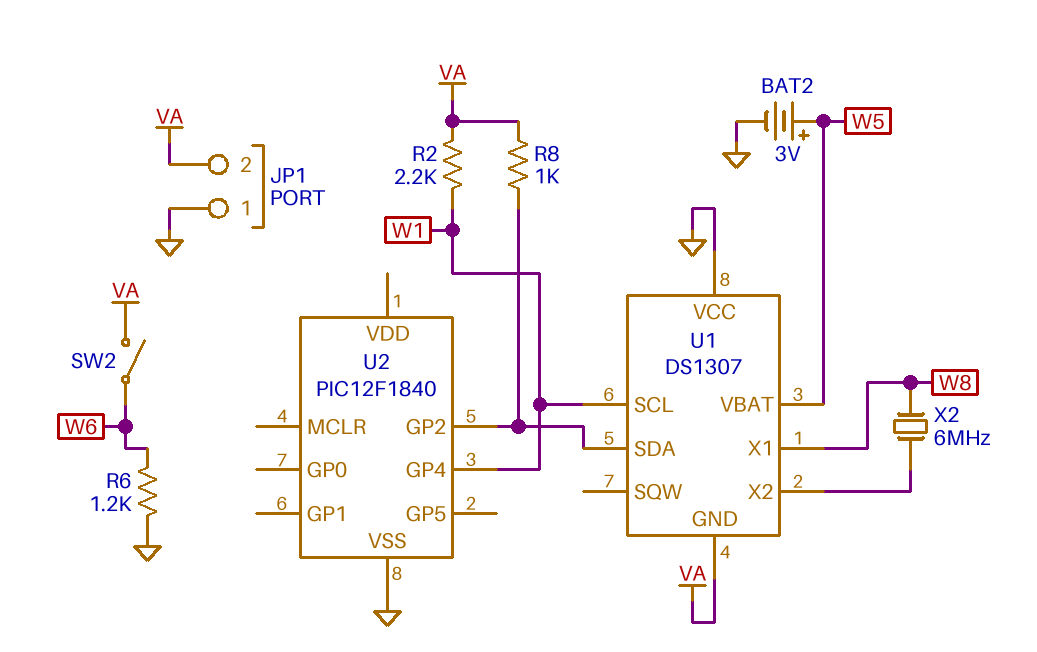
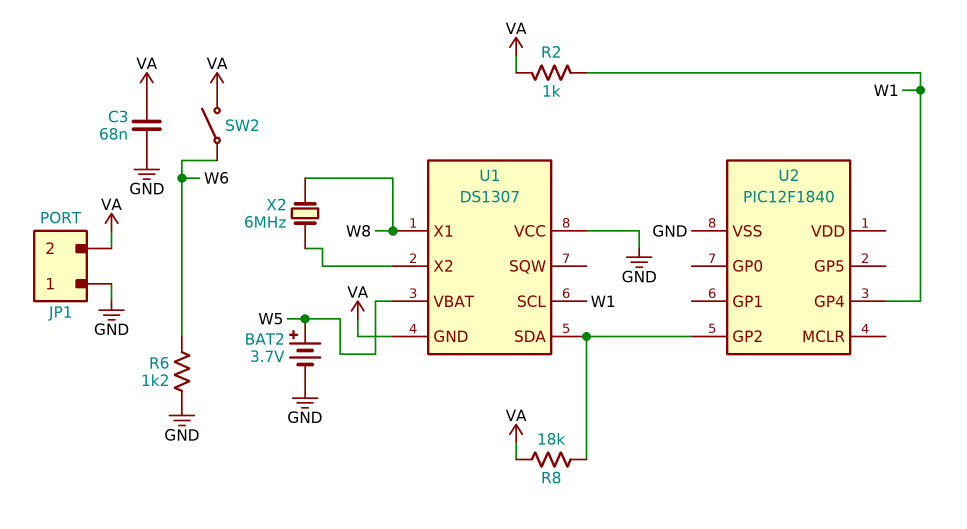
BAT2: 3V (plus W5, minus GND) -> 3.7V (plus W5, minus GND)
C3: none -> 68nF (GND, VA)
R2: 2.2k (VA, W1) -> 1k (VA, W1)
R8: 1k (U1/SDA, VA) -> 18k (U1/SDA, VA)

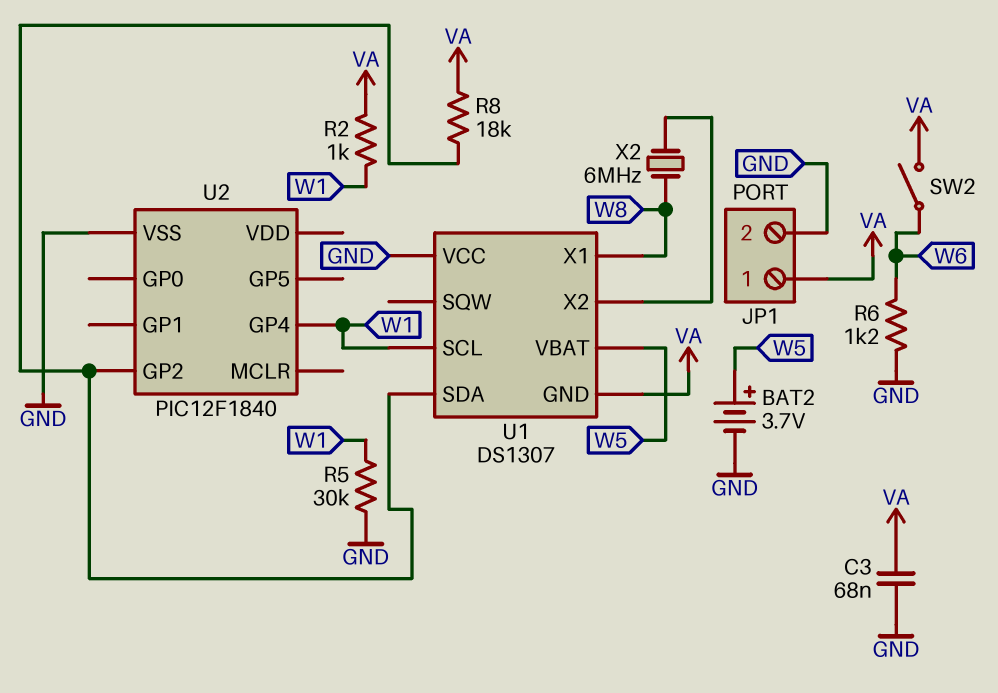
JP1 pin 1: GND -> VA
JP1 pin 2: VA -> GND
R5: none -> 30k (GND, W1)

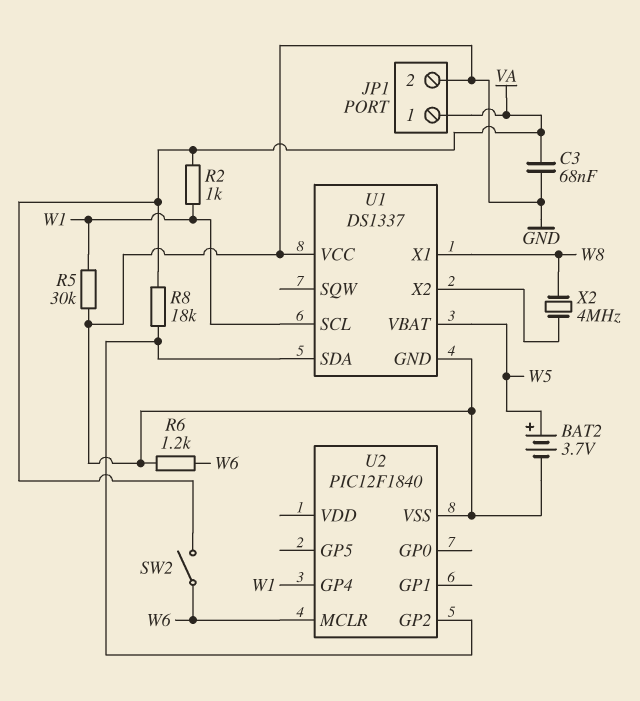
U1: DS1307 -> DS1337
U1 pin GND: VA -> GND
U2 pin MCLR: none -> W6
X2: 6MHz (U1/X2, W8) -> 4MHz (U1/X2, W8)

